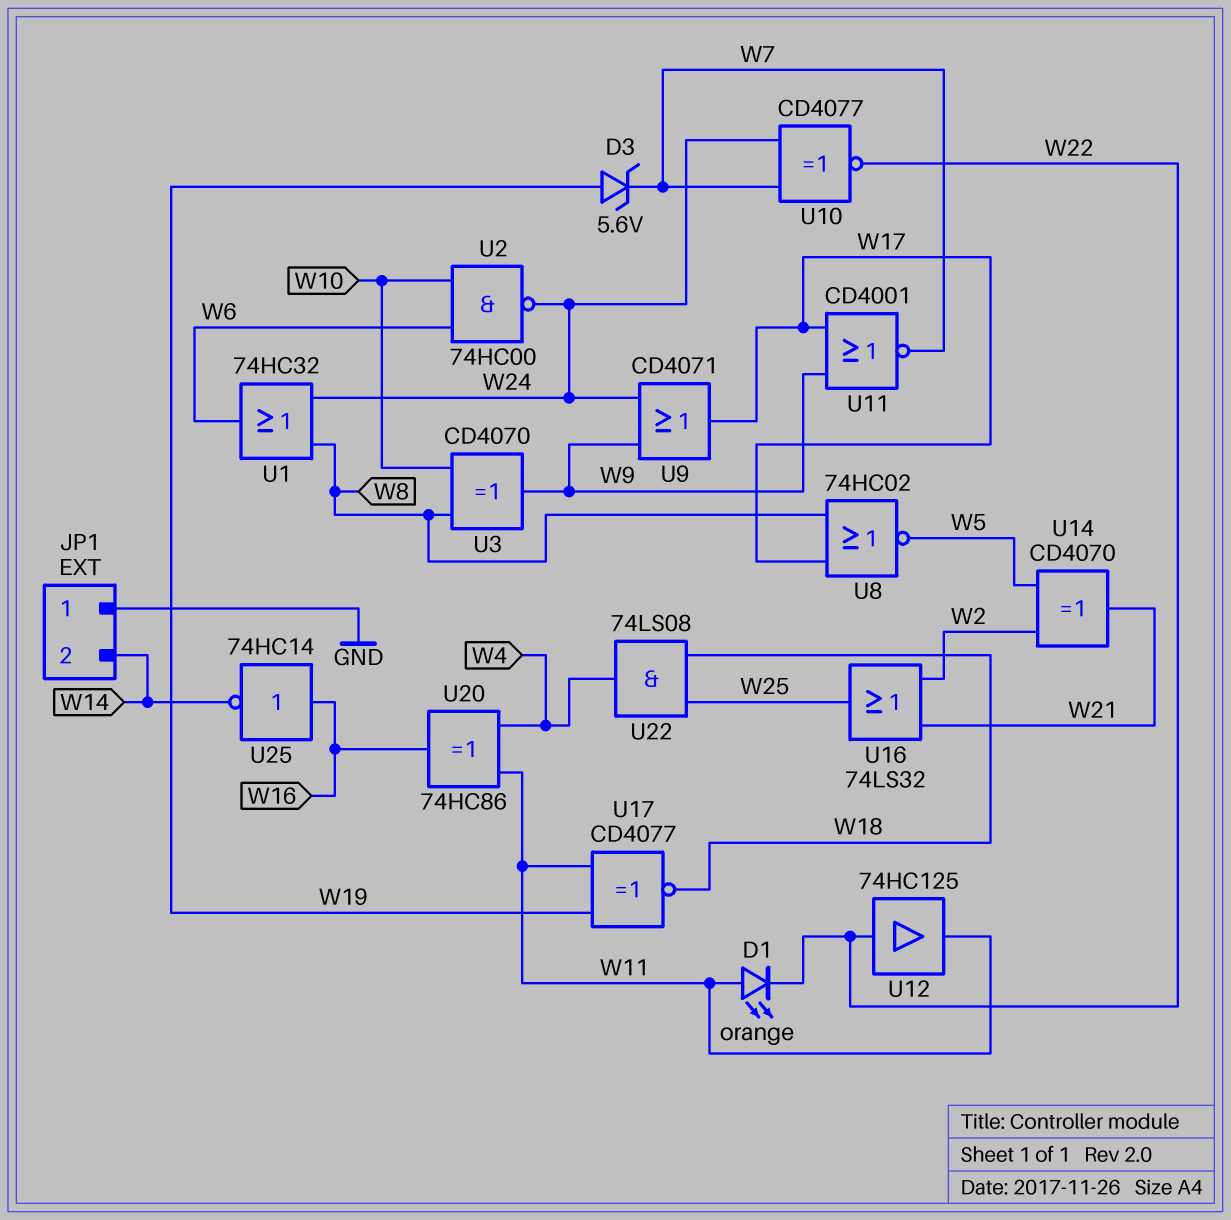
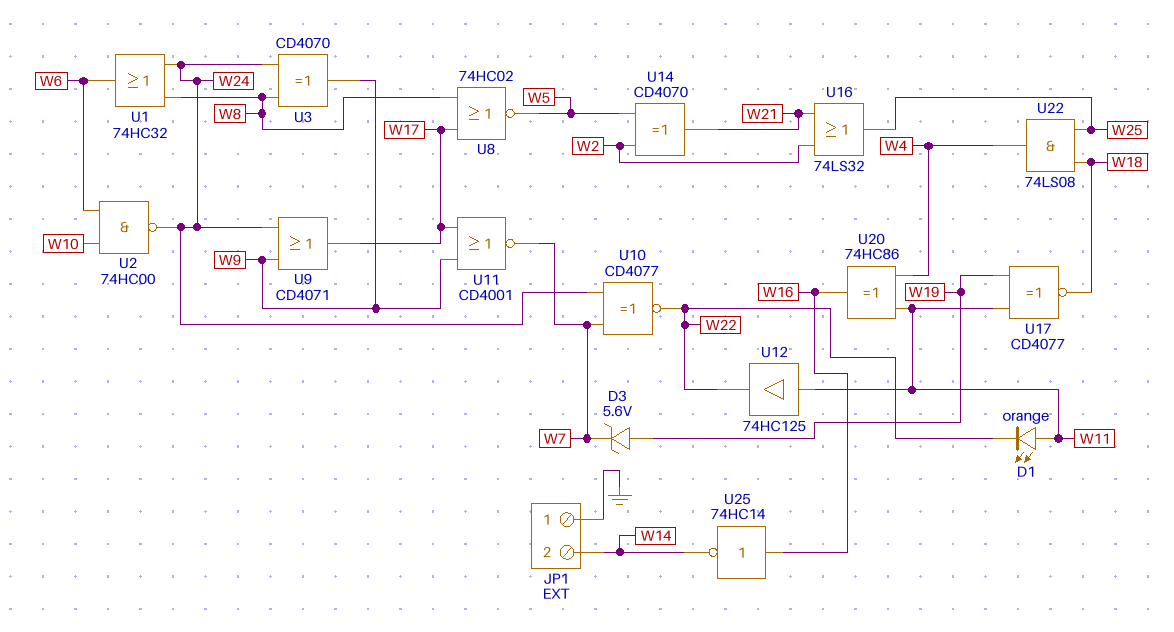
U3: XOR CD4070 (in W8, in W10, out W9) -> XOR CD4070 (in W8, in W24, out W9)
U12: buffer 74HC125 (in W22, out W11) -> buffer 74HC125 (in W11, out W22)

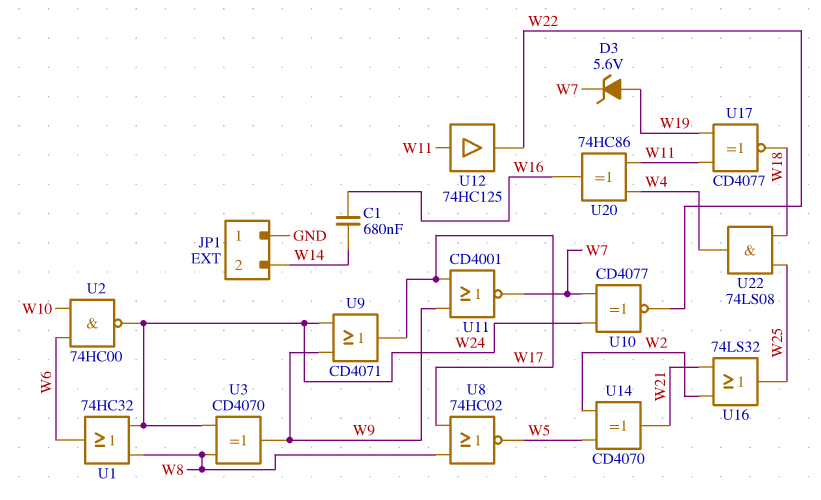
C1: none -> 680nF (W14, W16)
D1: LED orange (A W11, K W22) -> none
U25: NOT 74HC14 (in W16, out W14) -> none

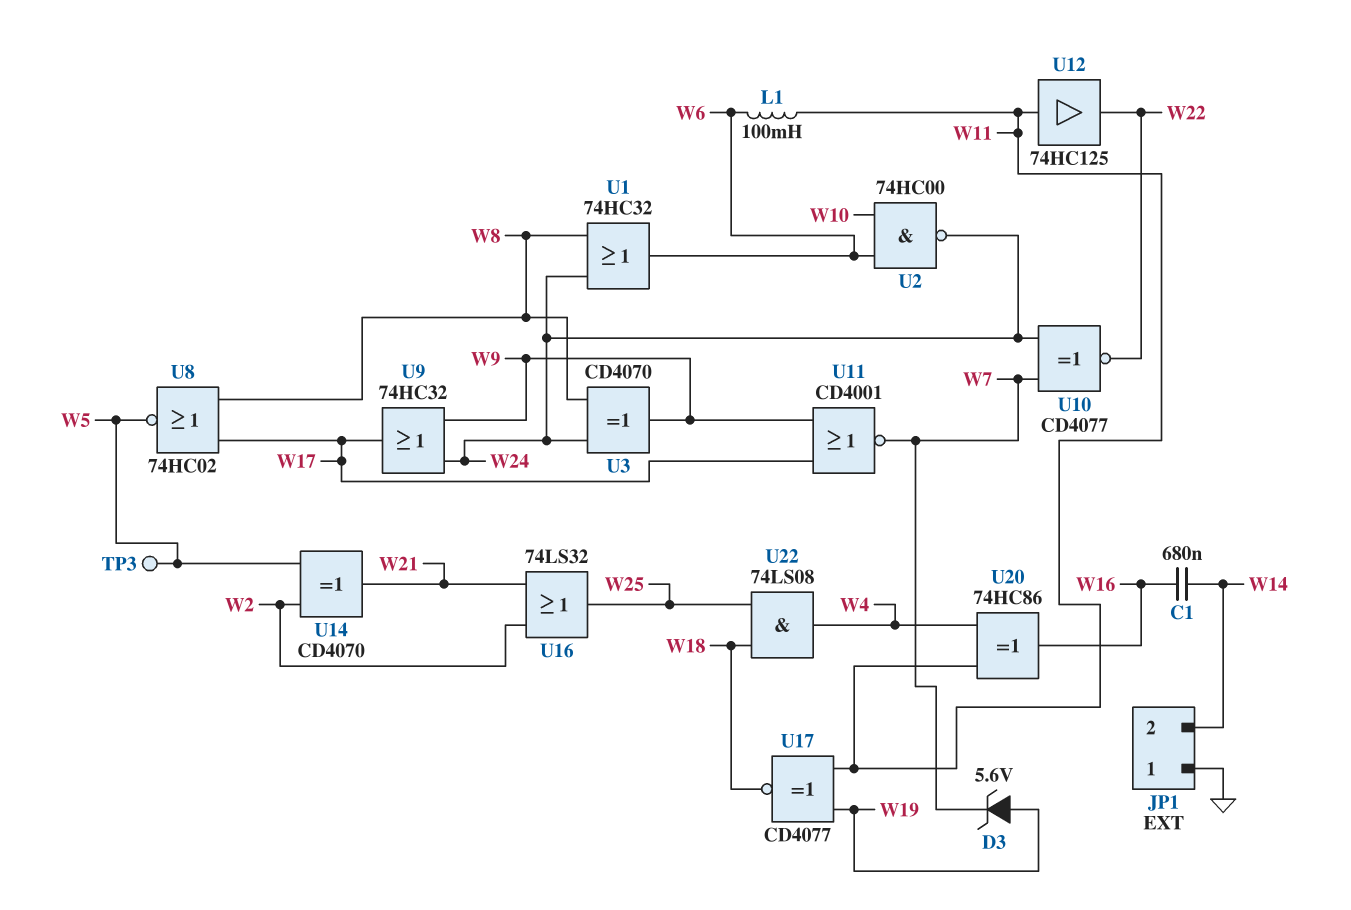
L1: none -> 100mH (W6, W11)
TP3: none -> test point (W5)
U9: OR CD4071 (in W9, in W24, out W17) -> OR 74HC32 (in W9, in W24, out W17)

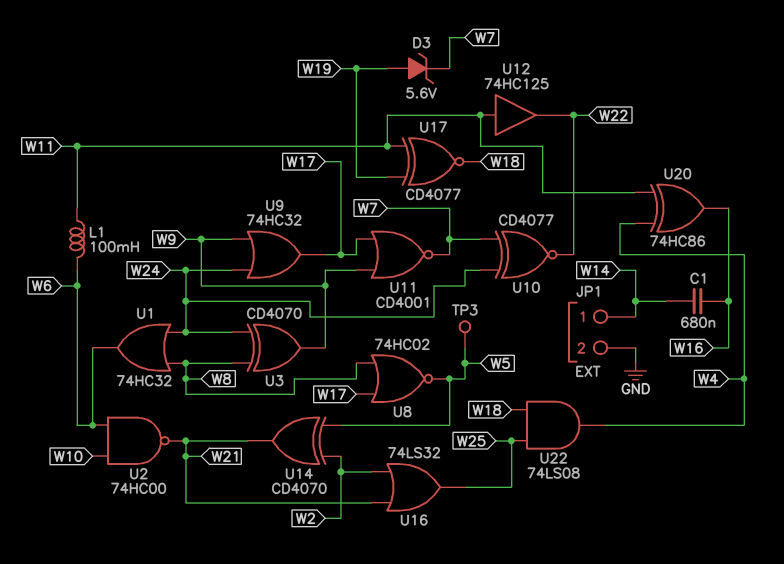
JP1 pin 1: GND -> W14
JP1 pin 2: W14 -> GND
U2: NAND 74HC00 (in W6, in W10, out W24) -> NAND 74HC00 (in W6, in W10, out W21)

